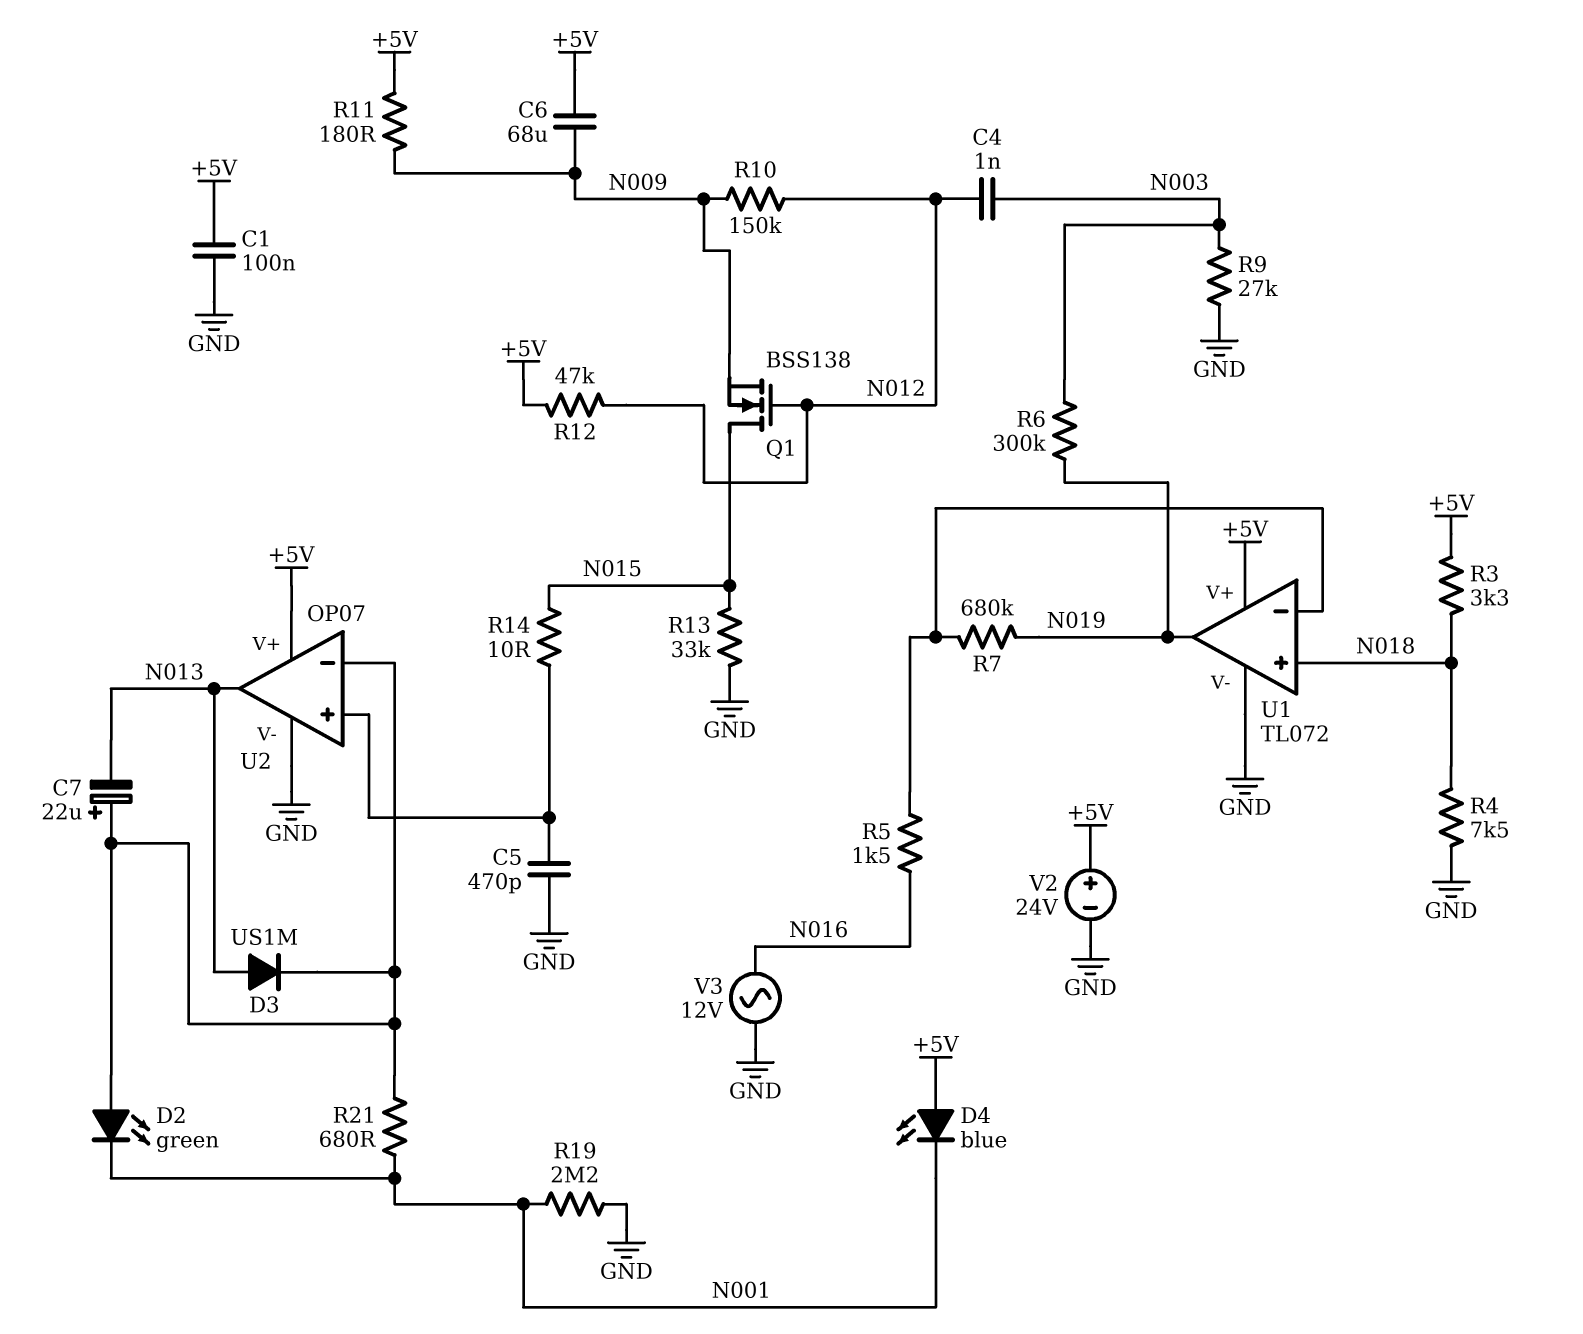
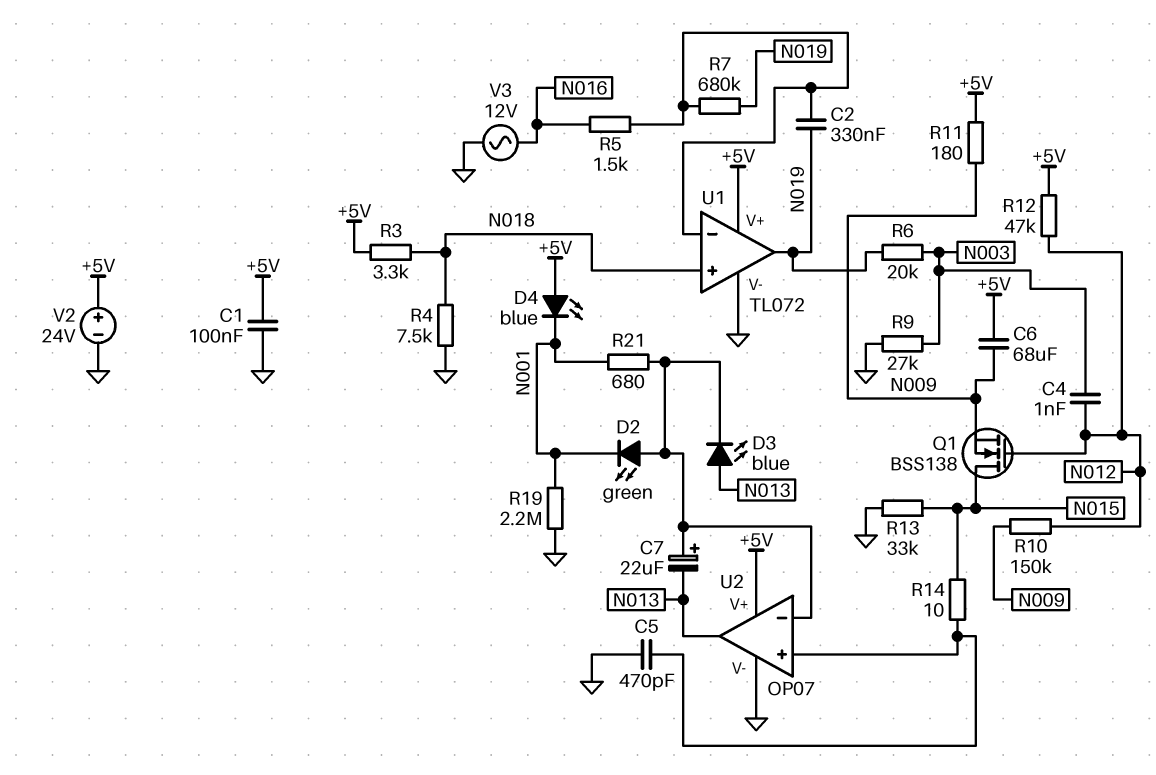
C2: none -> 330nF (N019, U1/in-)
D3: diode US1M (A N013, K U2/in-) -> LED blue (A N013, K U2/in-)
R6: 300k (N003, N019) -> 20k (N003, N019)

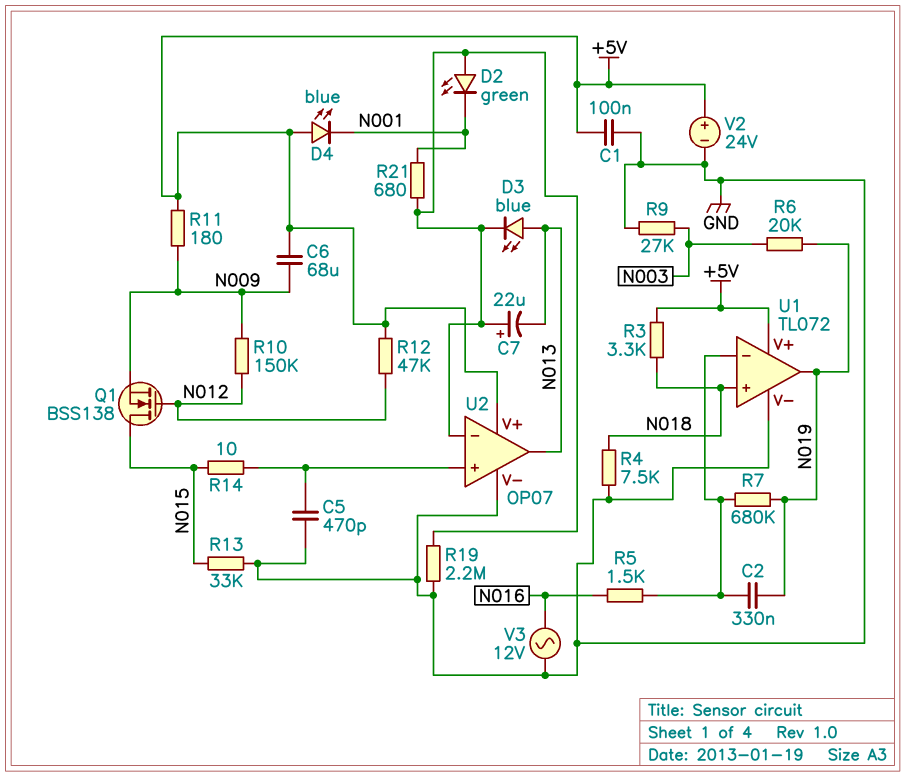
C4: 1nF (N003, N012) -> none
R19: 2.2M (GND, N001) -> 2.2M (GND, U2/in-)

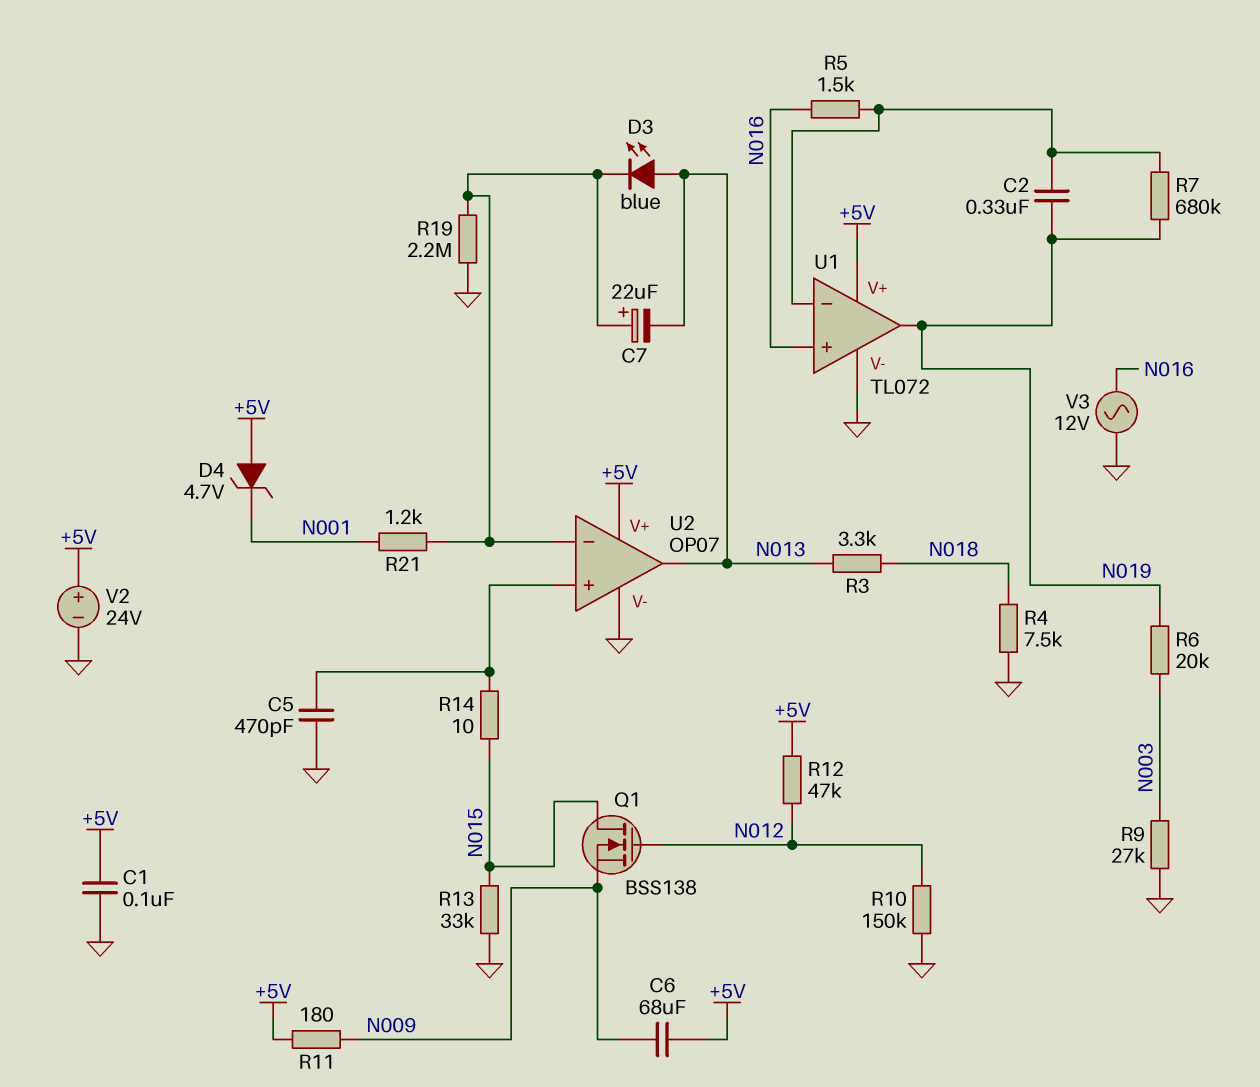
D2: LED green (A U2/in-, K N001) -> none
D4: LED blue (A +5V, K N001) -> zener 4.7V (A +5V, K N001)
R3: 3.3k (+5V, N018) -> 3.3k (N013, N018)
R10: 150k (N009, N012) -> 150k (GND, N012)
R21: 680 (N001, U2/in-) -> 1.2k (N001, U2/in-)
U1 pin in+: N018 -> N016

